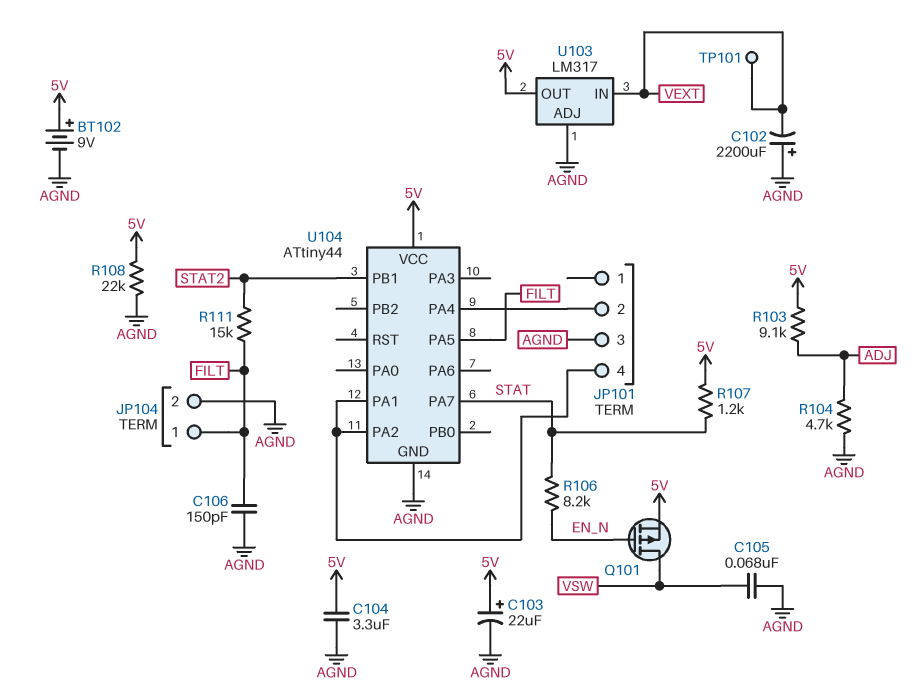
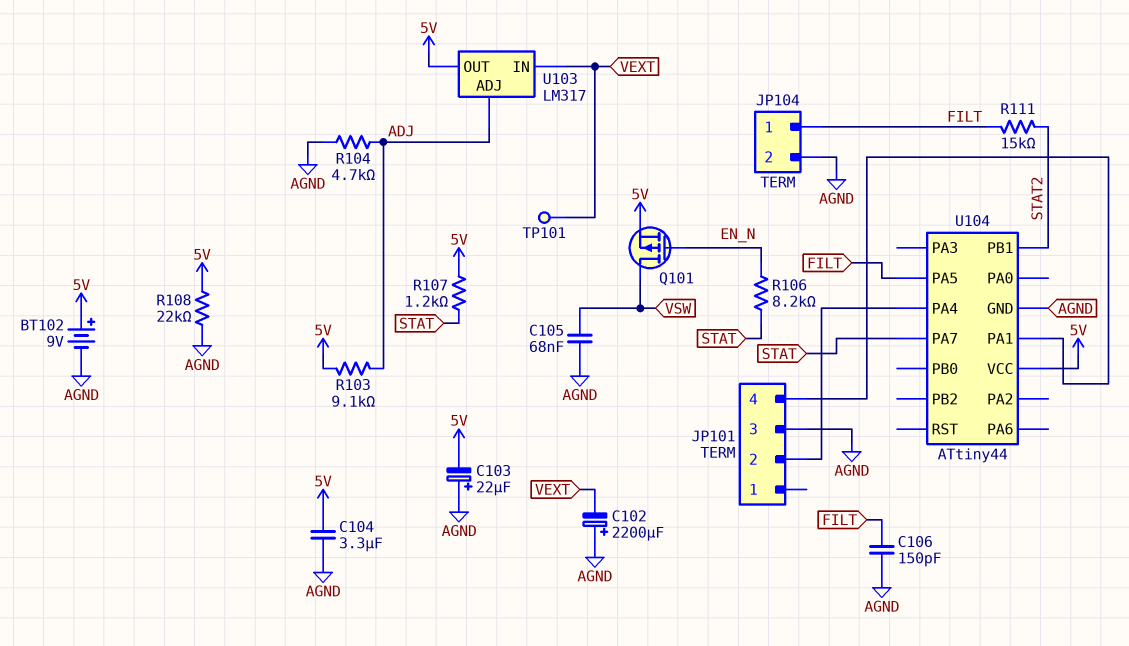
C103: 22uF (plus 5V, minus AGND) -> 22uF (plus AGND, minus 5V)
U103 pin ADJ: AGND -> ADJ
U104 pin PA2: JP101/4 -> none

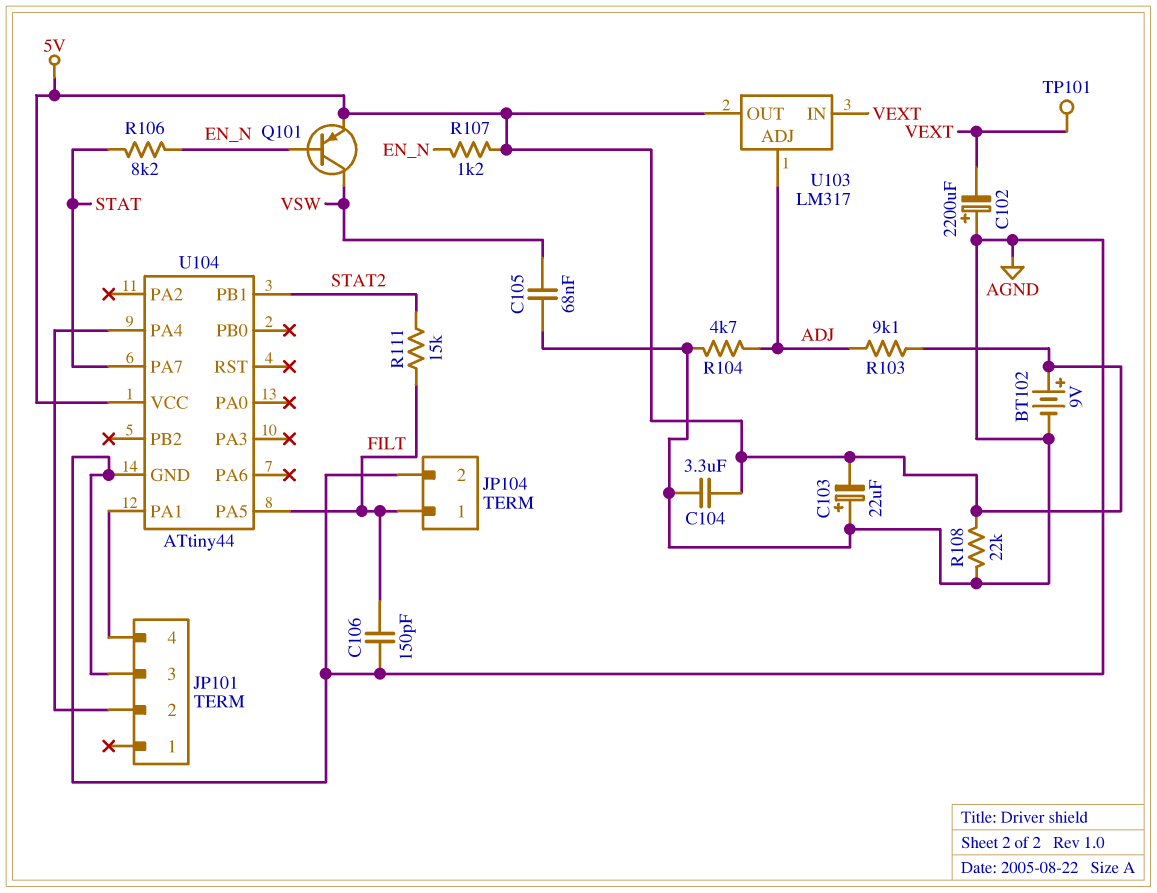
Q101: PMOS (G EN_N, D VSW, S 5V) -> PNP (B EN_N, C VSW, E 5V)
R107: 1.2k (5V, STAT) -> 1.2k (5V, EN_N)

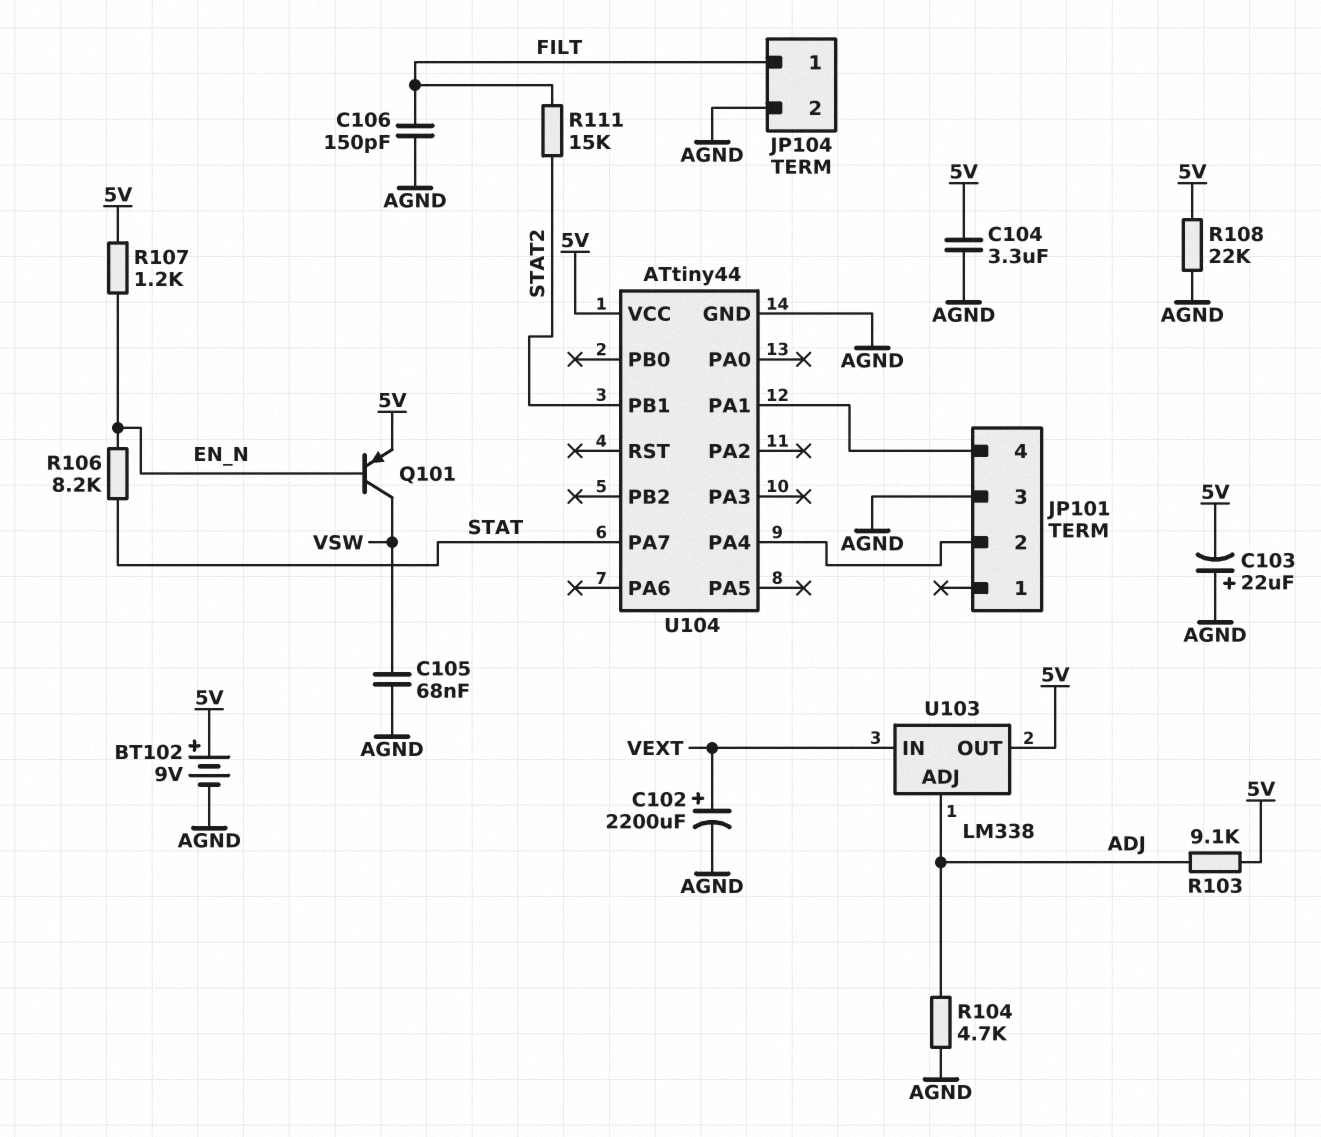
C102: 2200uF (plus AGND, minus VEXT) -> 2200uF (plus VEXT, minus AGND)
TP101: test point (VEXT) -> none
U103: LM317 -> LM338
U104 pin PA5: FILT -> none

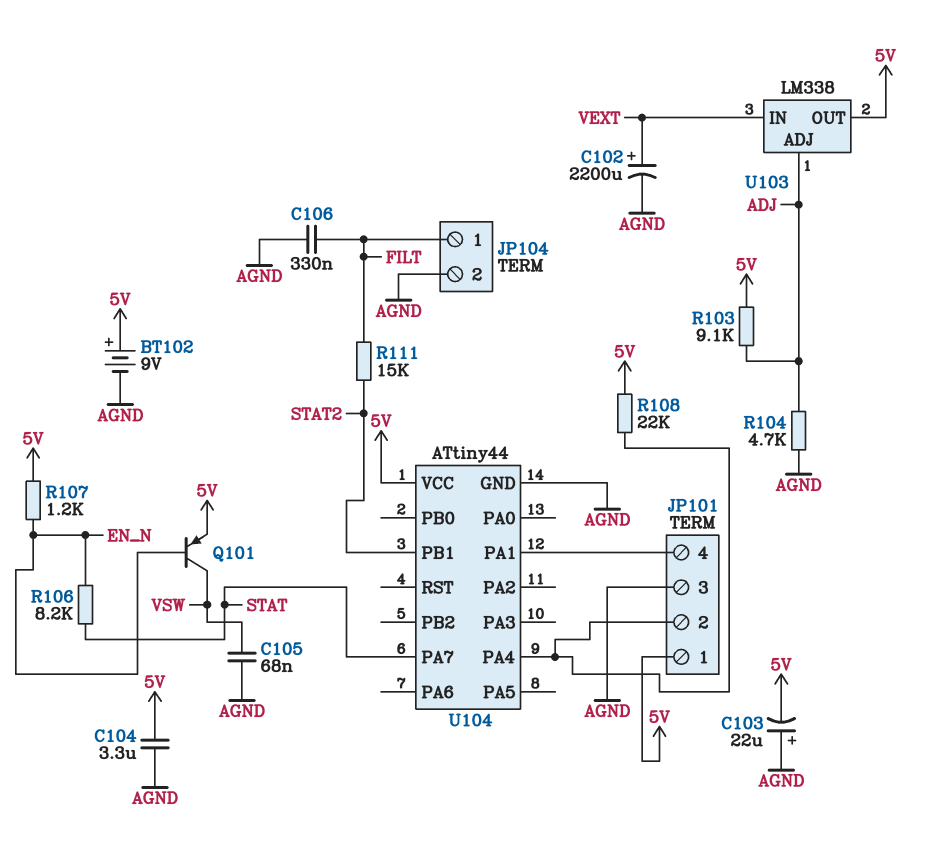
C106: 150pF (AGND, FILT) -> 330nF (AGND, FILT)
JP101 pin 1: none -> 5V
R108: 22k (5V, AGND) -> 22k (5V, JP101/2)

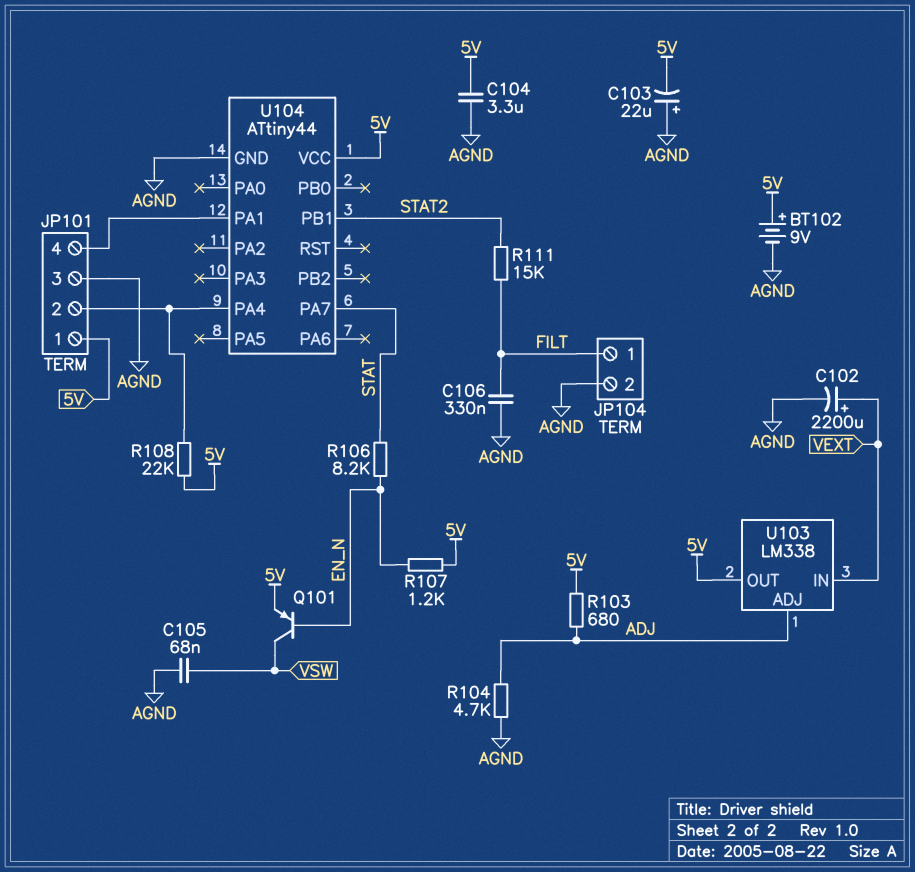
R103: 9.1k (5V, ADJ) -> 680 (5V, ADJ)

